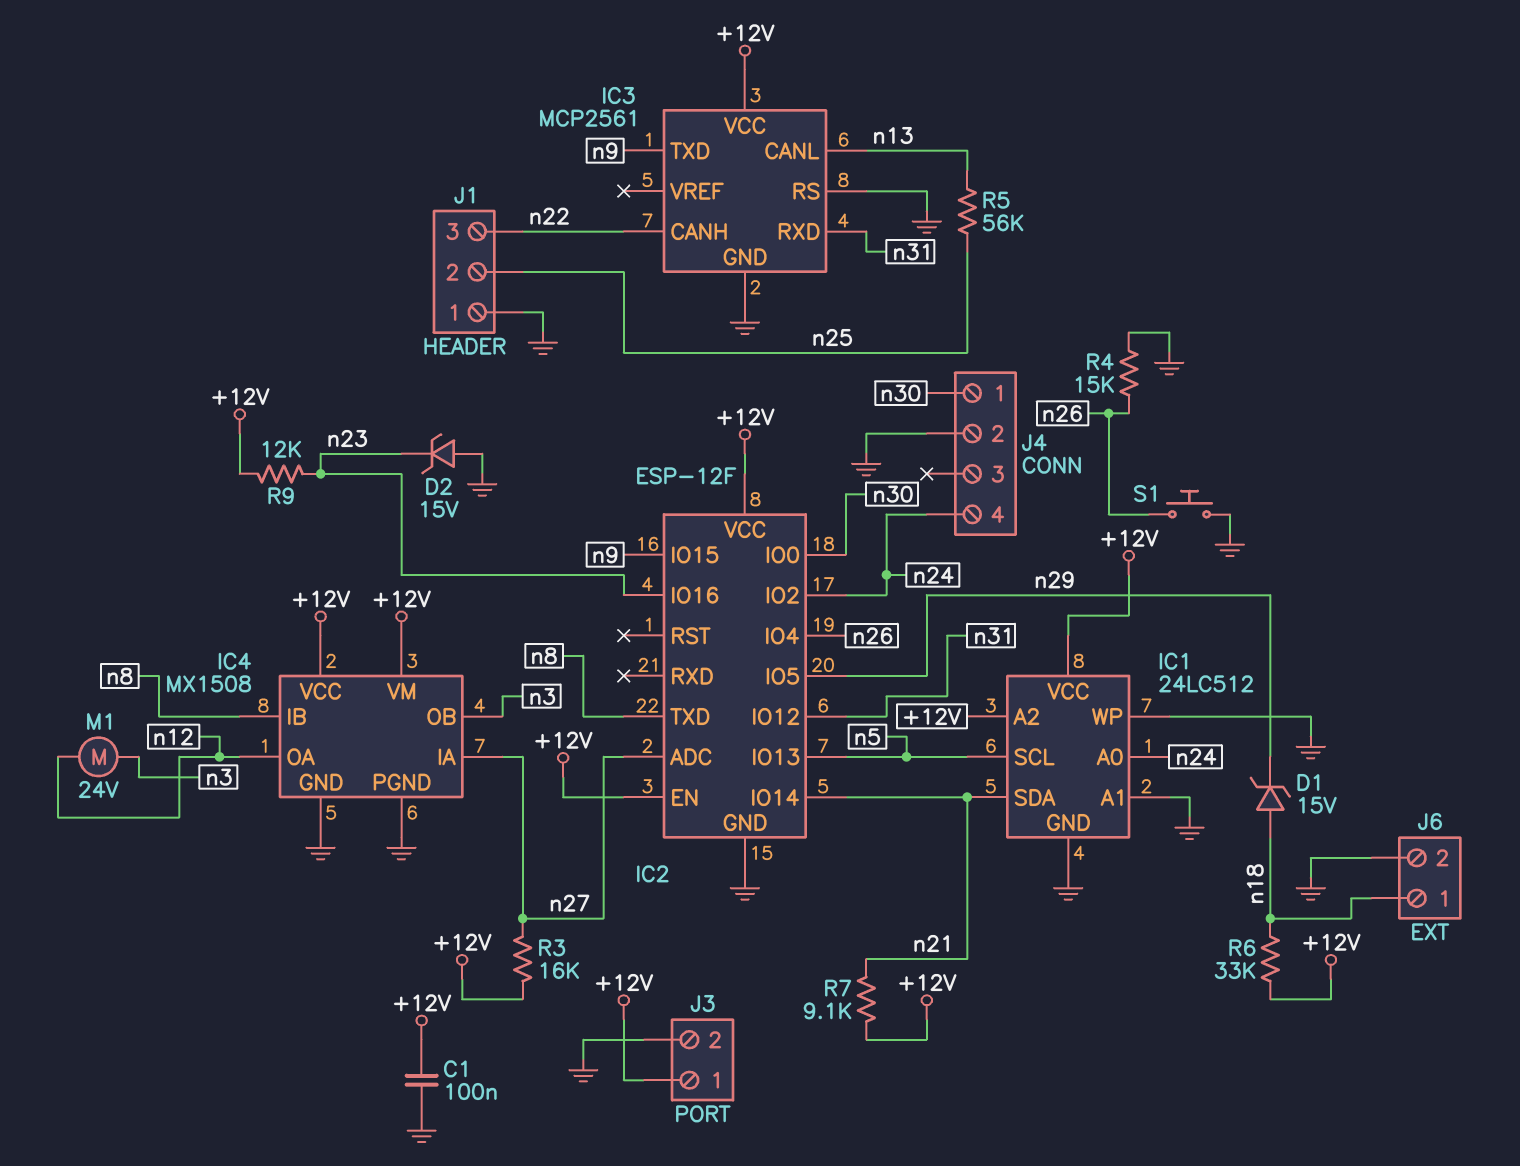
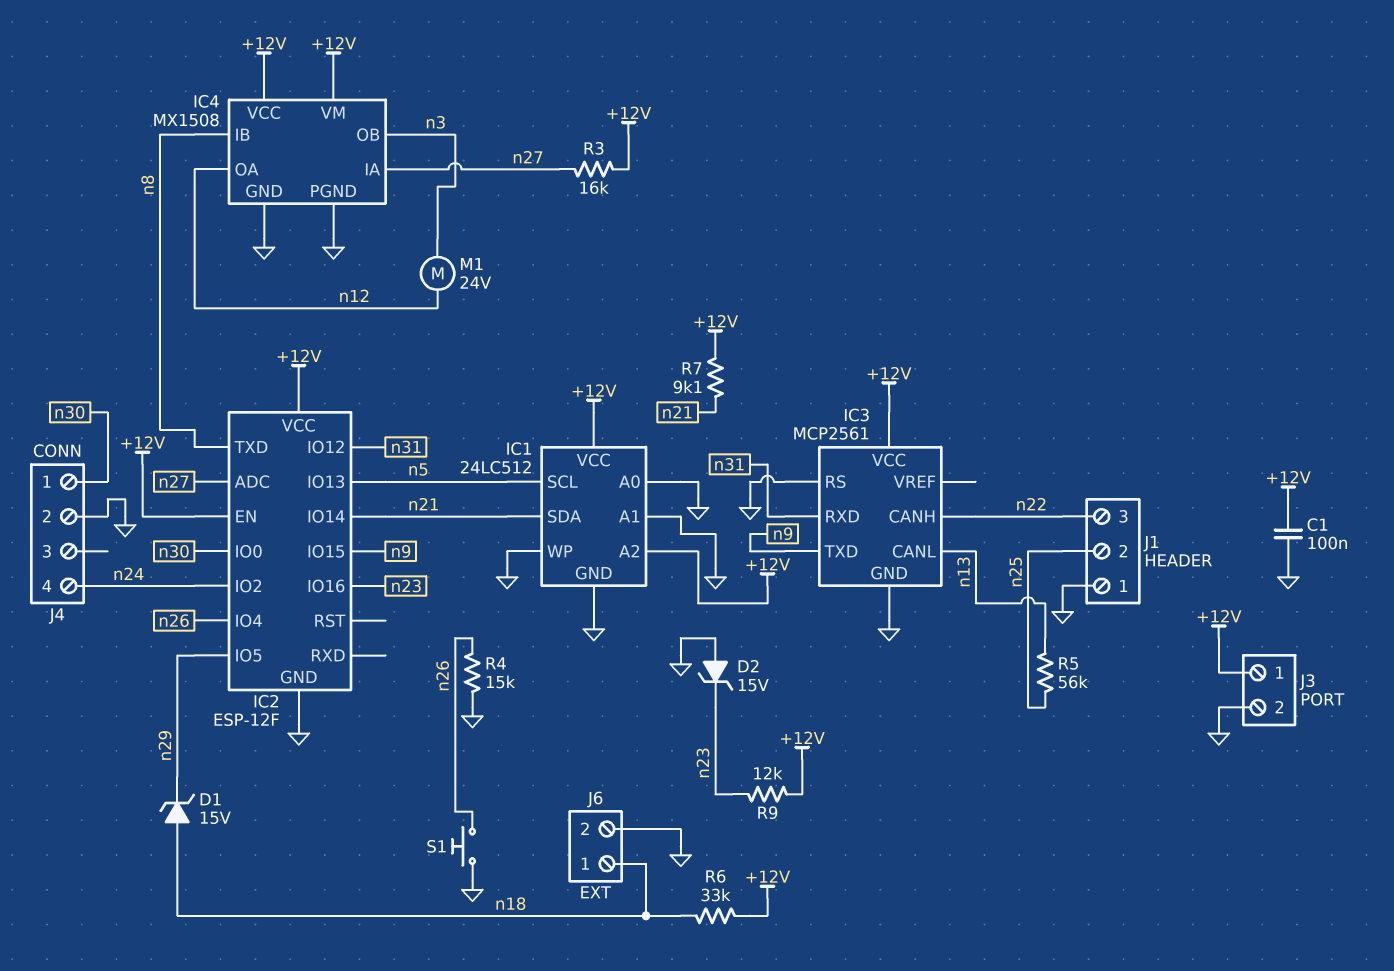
IC1 pin A0: n24 -> GND

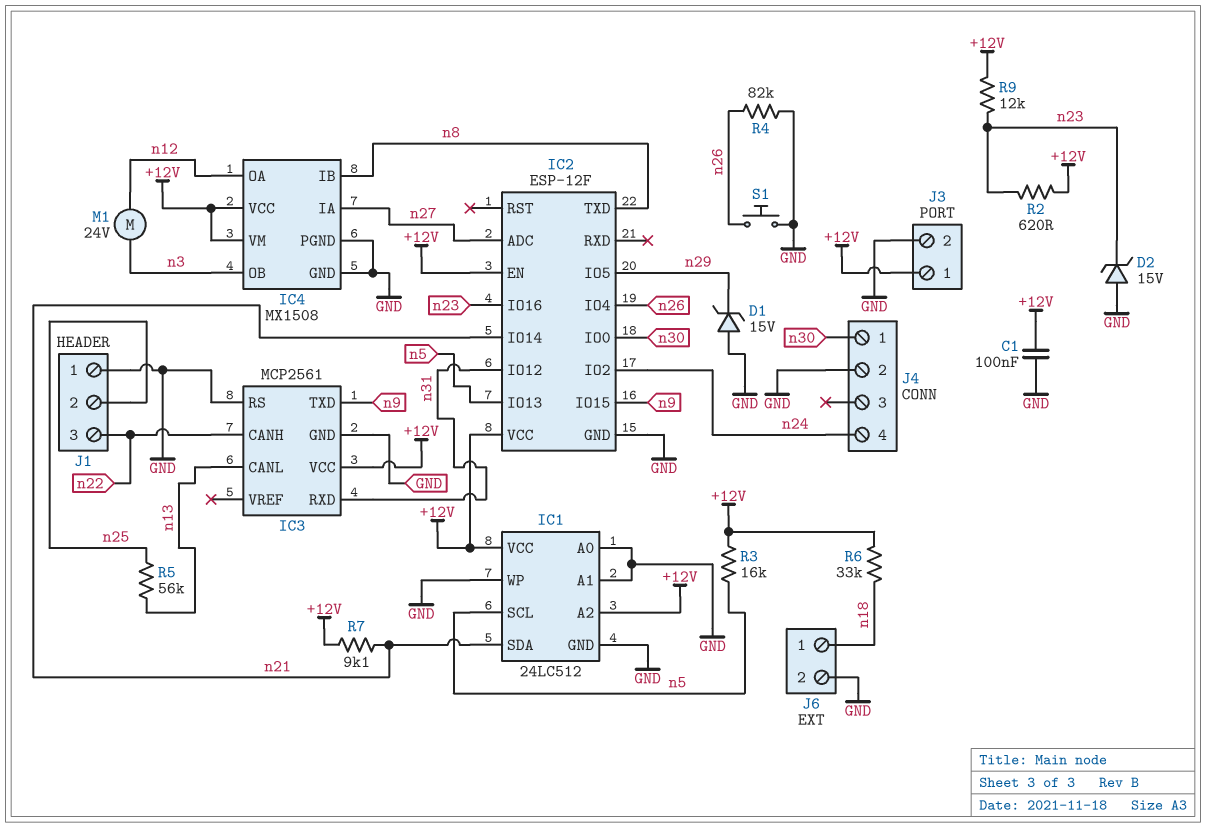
D1: zener 15V (A n18, K n29) -> zener 15V (A GND, K n29)
R2: none -> 620 (+12V, n23)
R3: 16k (+12V, n27) -> 16k (+12V, n5)
R4: 15k (GND, n26) -> 82k (GND, n26)

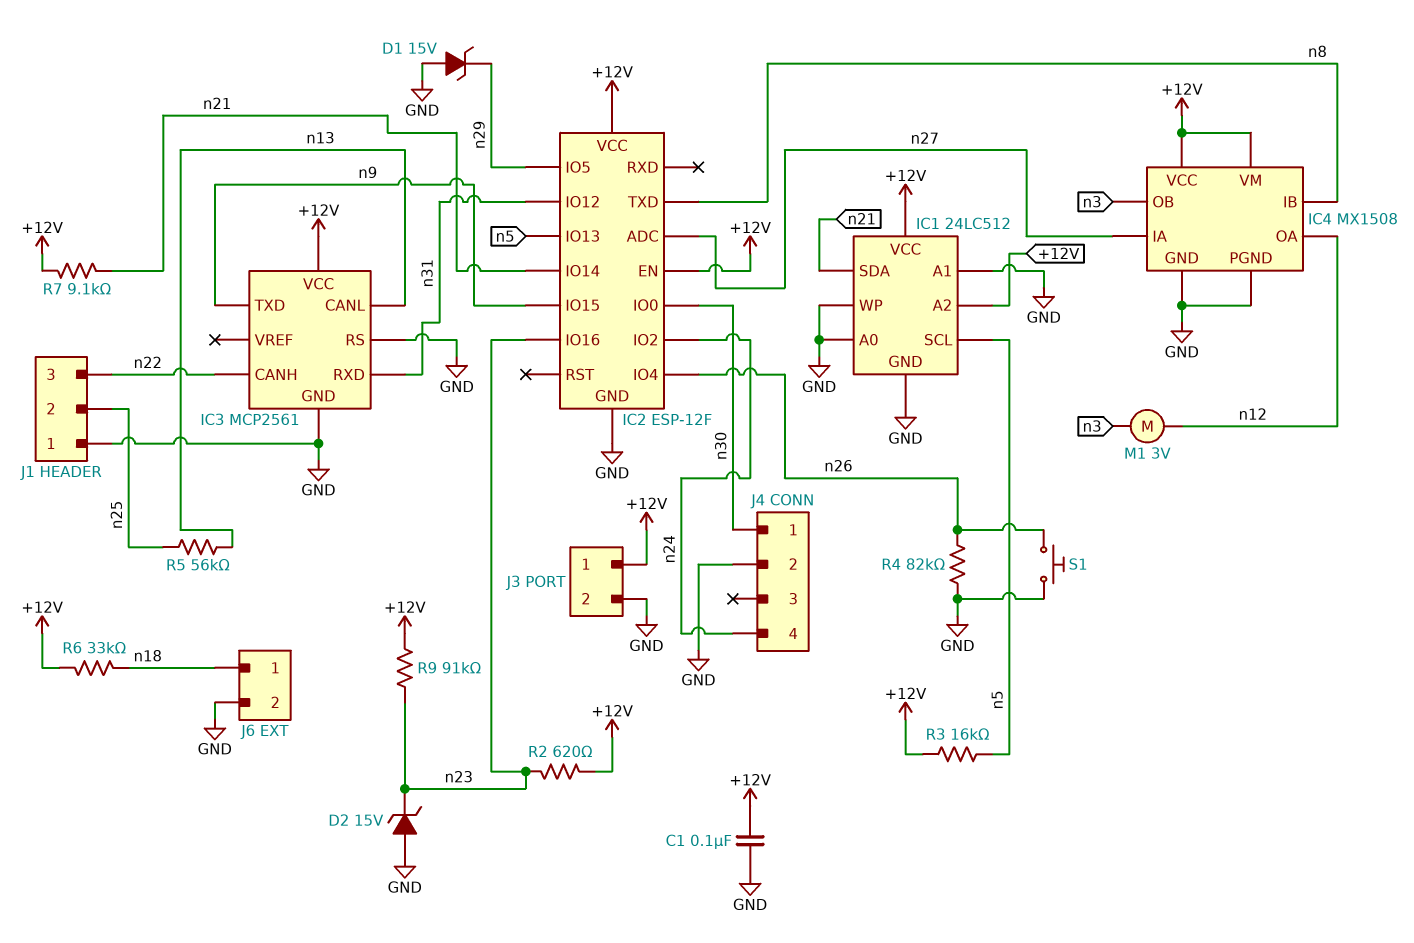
M1: motor 24V (n3, n12) -> motor 3V (n3, n12)
R9: 12k (+12V, n23) -> 91k (+12V, n23)

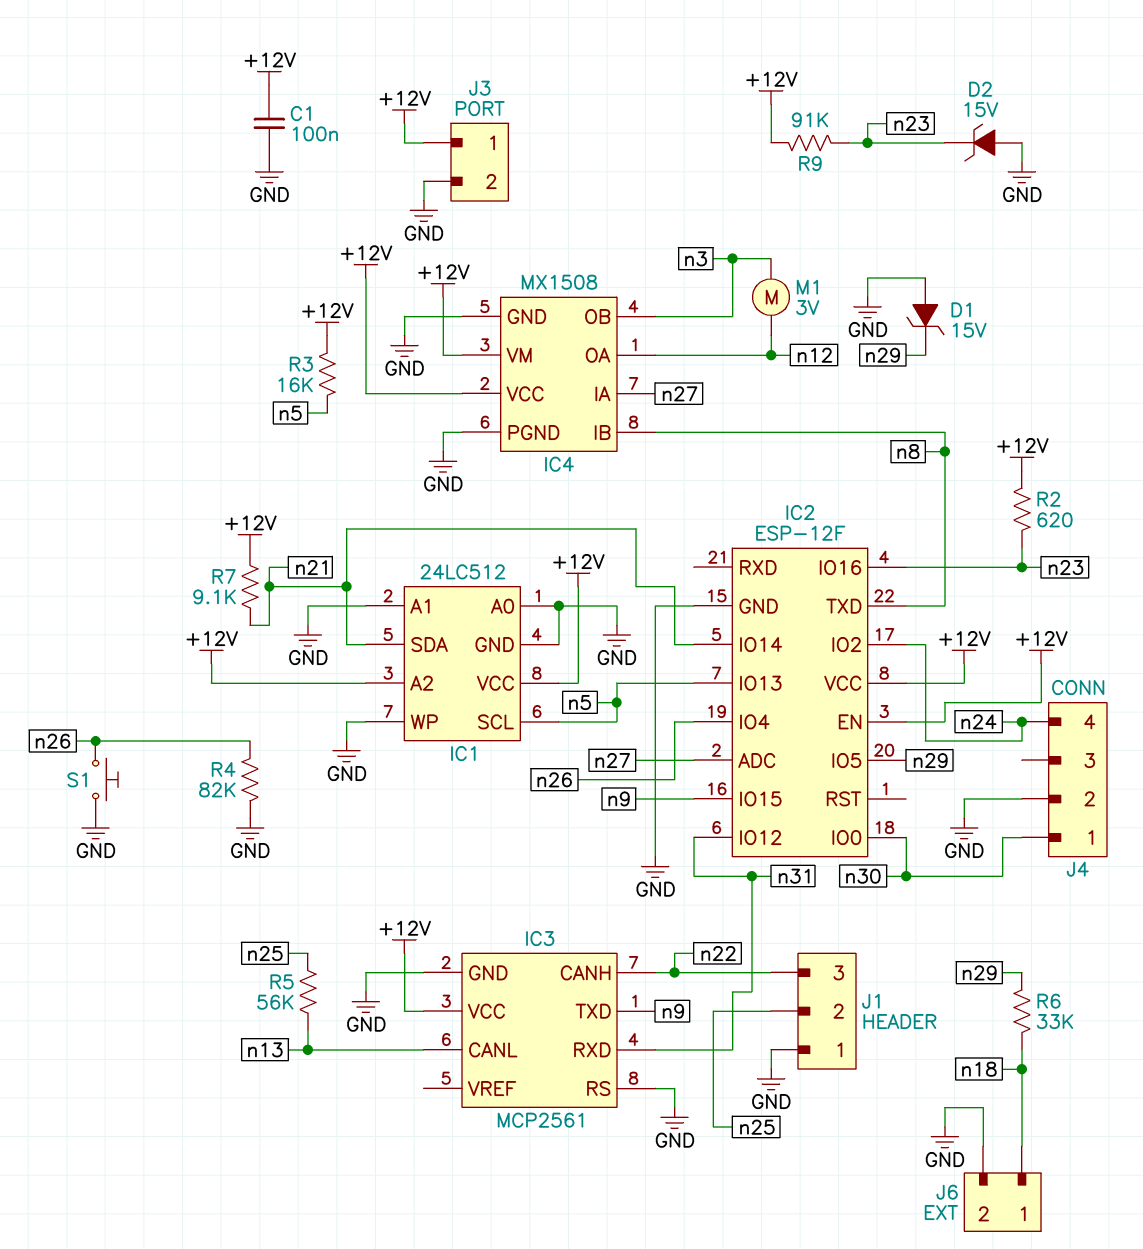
R6: 33k (+12V, n18) -> 33k (n18, n29)

